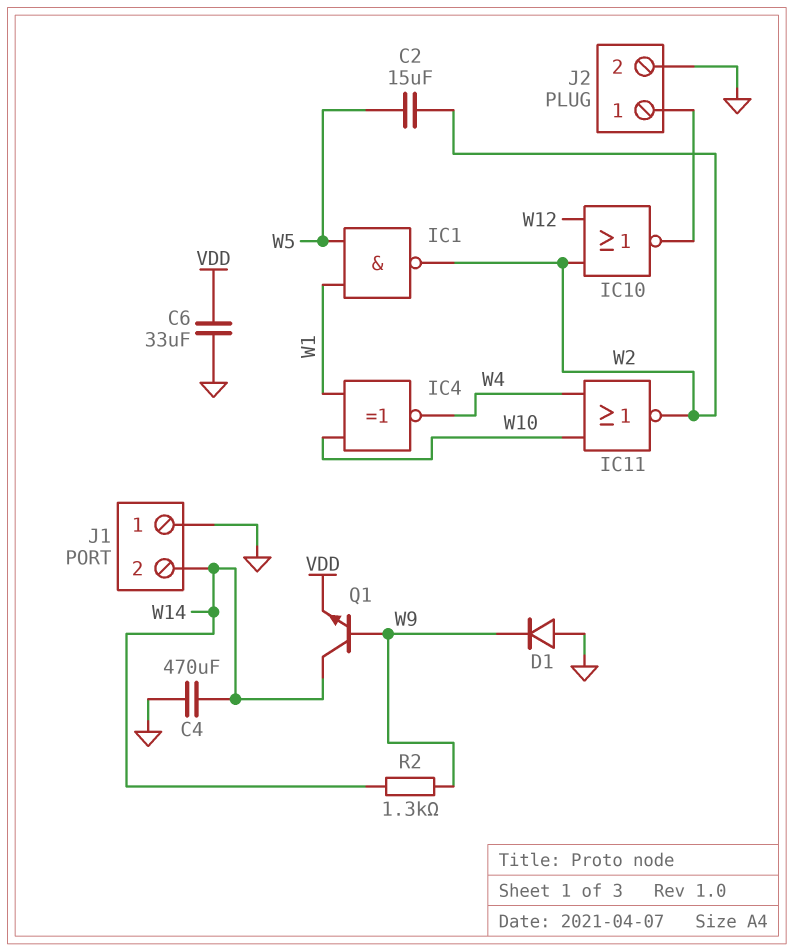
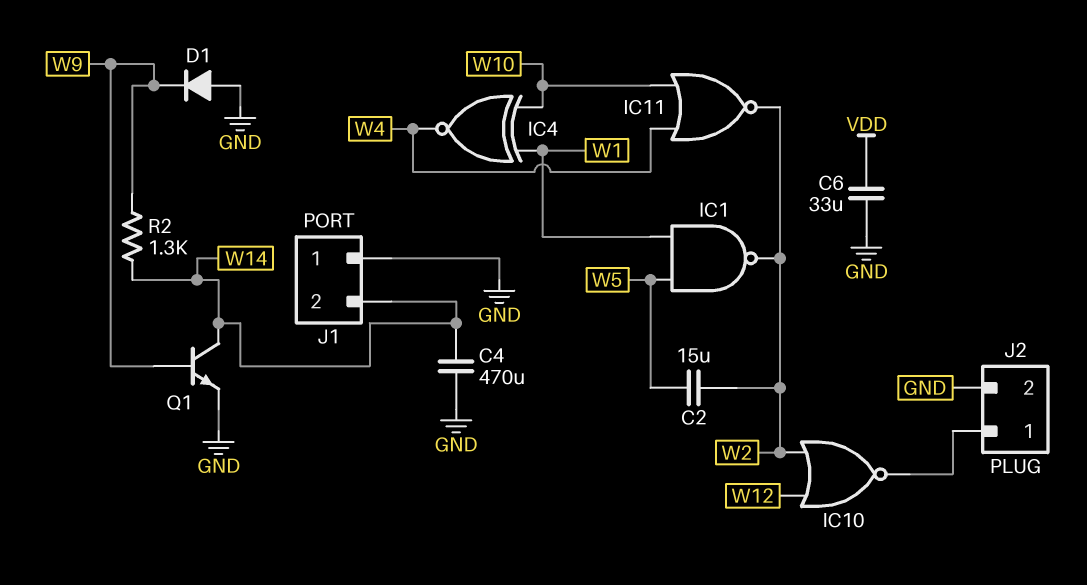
Q1: NPN (B W9, C W14, E VDD) -> NPN (B W9, C W14, E GND)

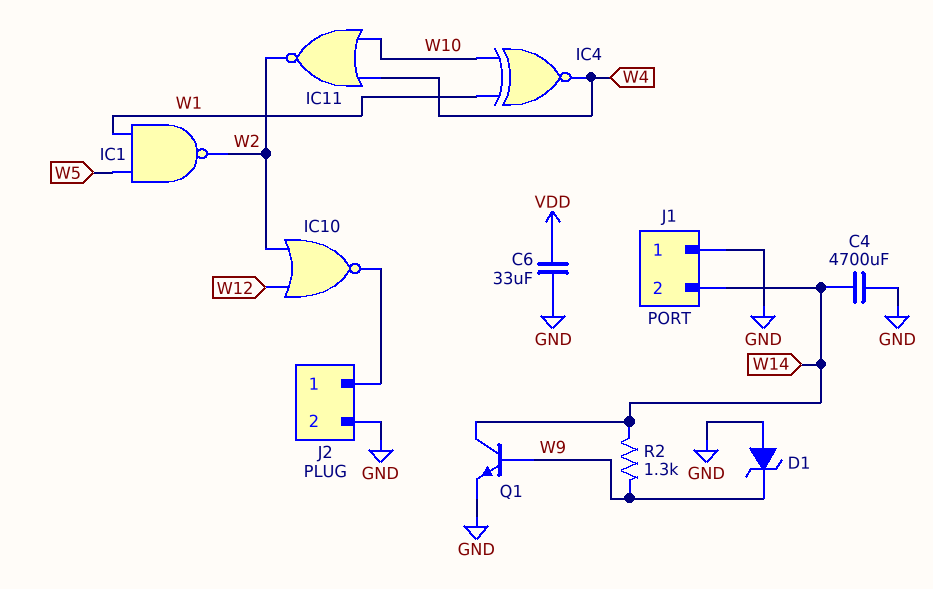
C2: 15uF (W2, W5) -> none
C4: 470uF (GND, W14) -> 4700uF (GND, W14)
D1: diode (A GND, K W9) -> zener (A GND, K W9)

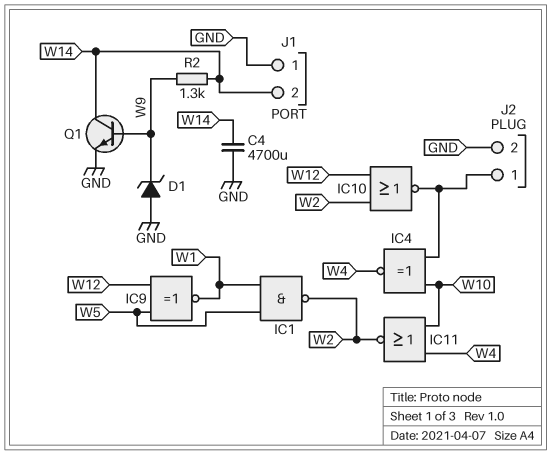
C6: 33uF (GND, VDD) -> none
IC4: XNOR (in W1, in W10, out W4) -> XNOR (in J2/1, in W10, out W4)
IC9: none -> XNOR (in W5, in W12, out W1)

